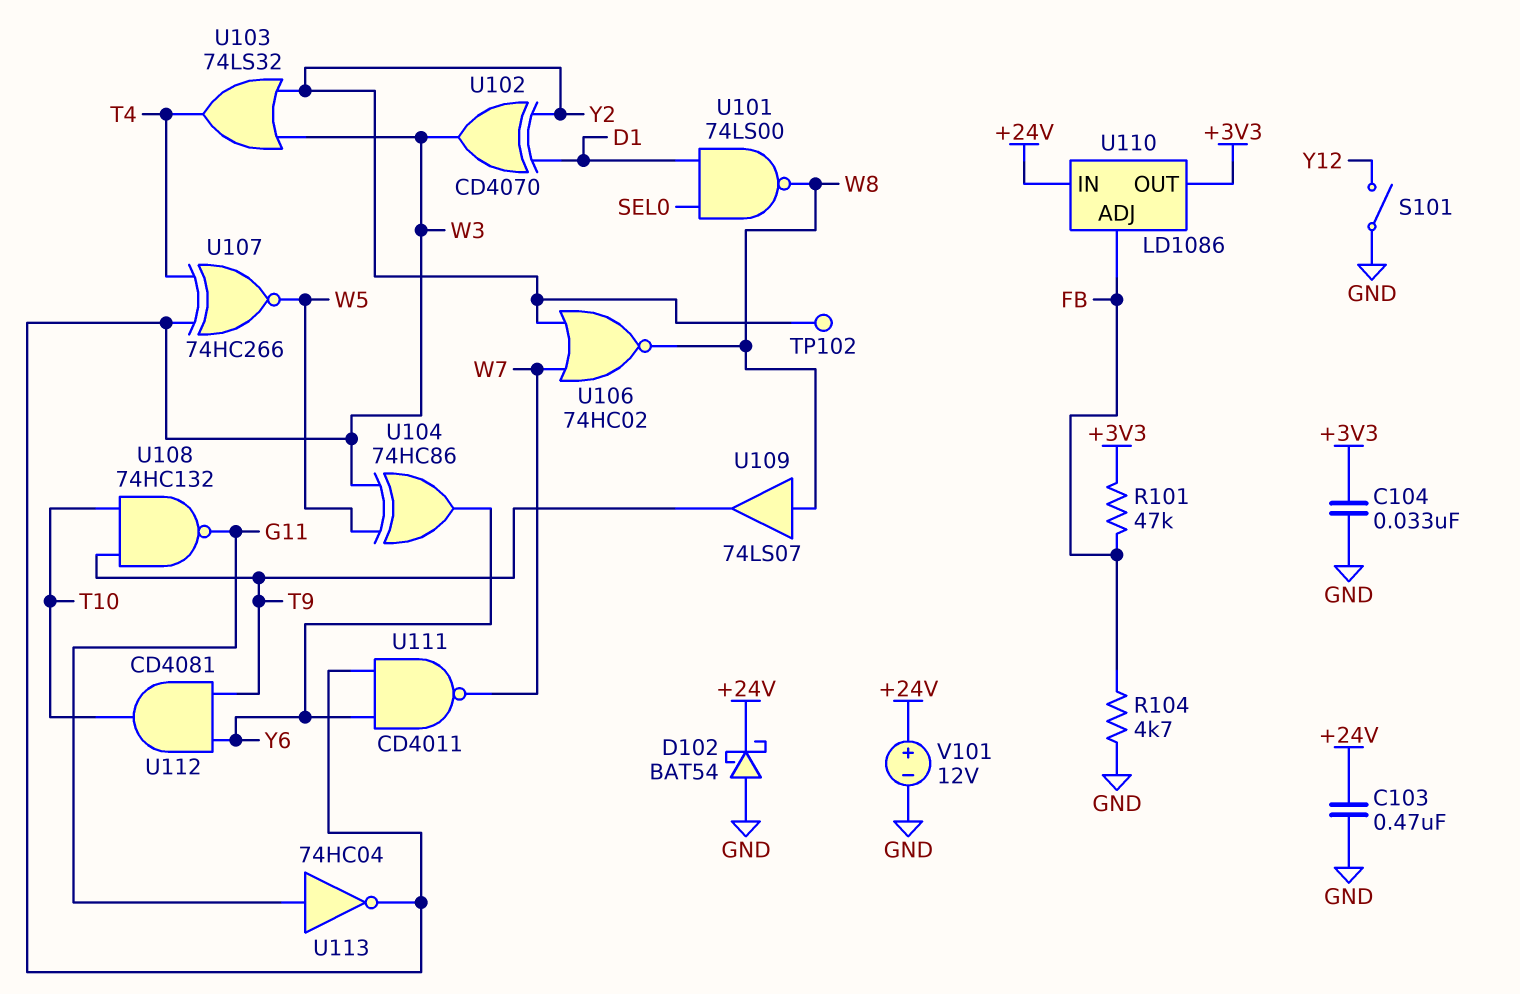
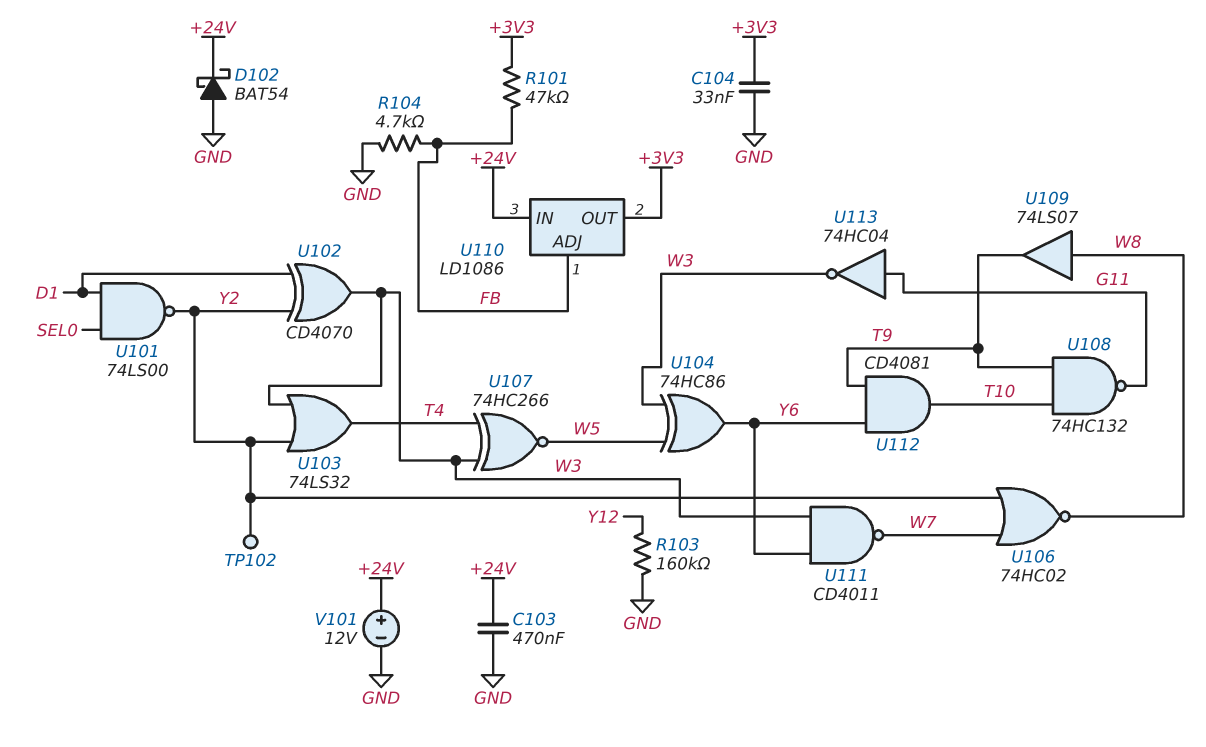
R103: none -> 160k (GND, Y12)
S101: switch (GND, Y12) -> none
U101: NAND 74LS00 (in D1, in SEL0, out W8) -> NAND 74LS00 (in D1, in SEL0, out Y2)

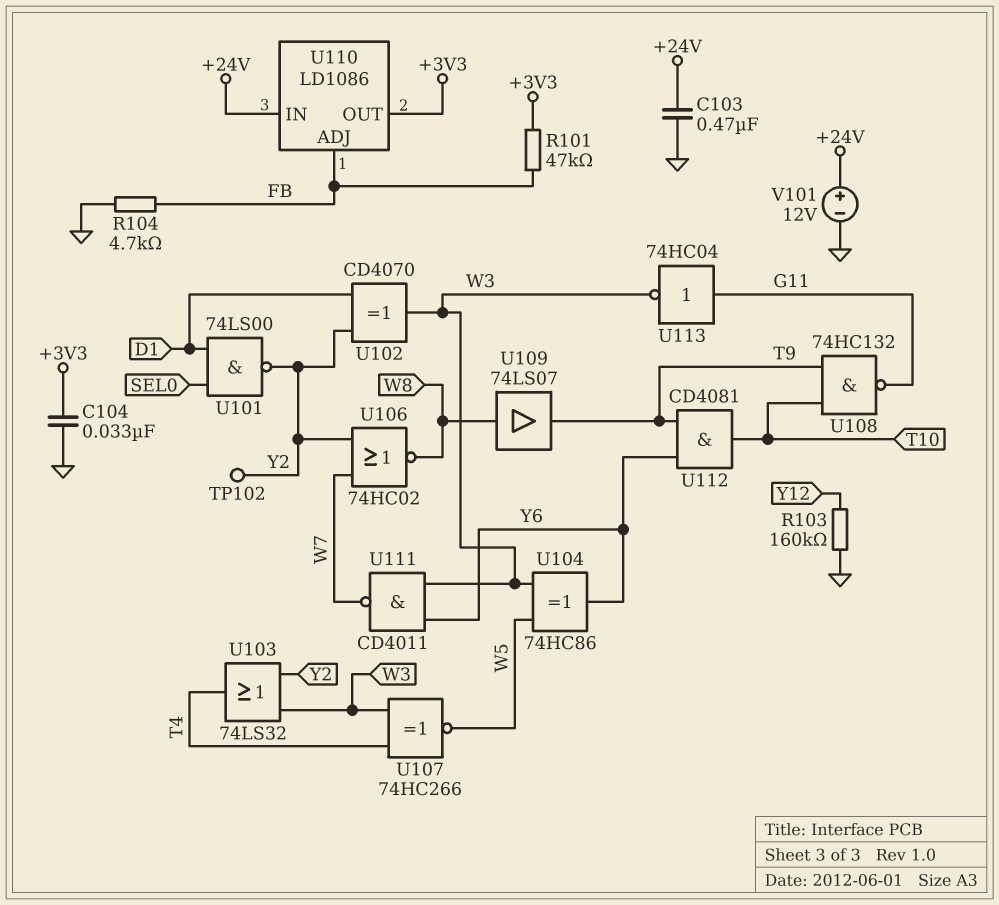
D102: schottky BAT54 (A GND, K +24V) -> none

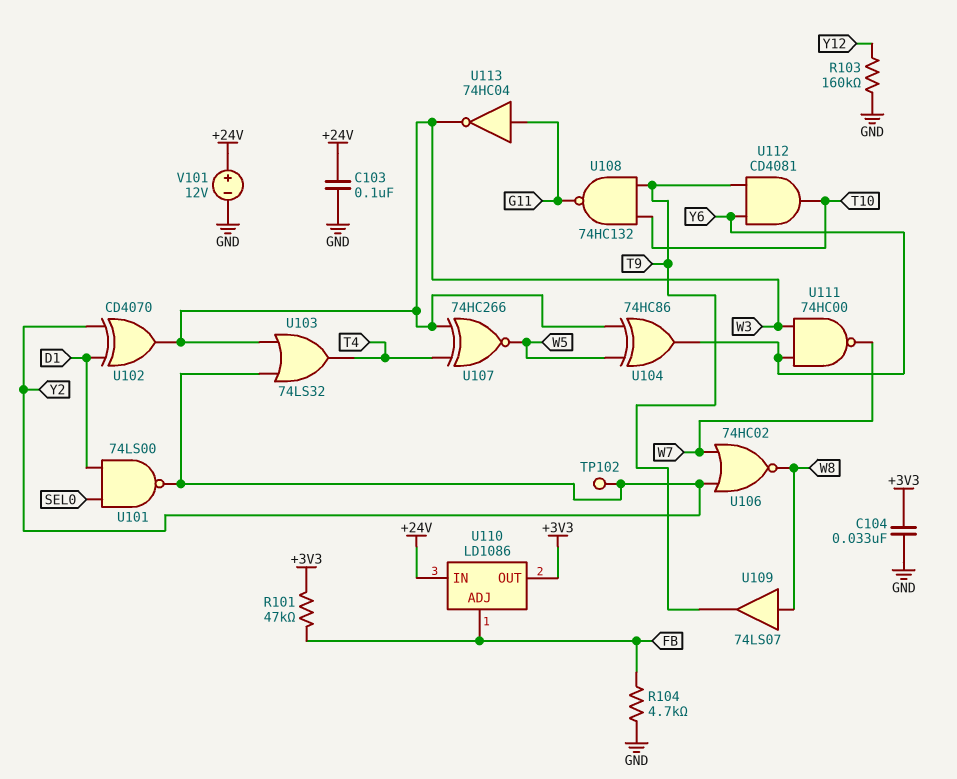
C103: 470nF (+24V, GND) -> 100nF (+24V, GND)
U111: NAND CD4011 (in W3, in Y6, out W7) -> NAND 74HC00 (in W3, in Y6, out W7)

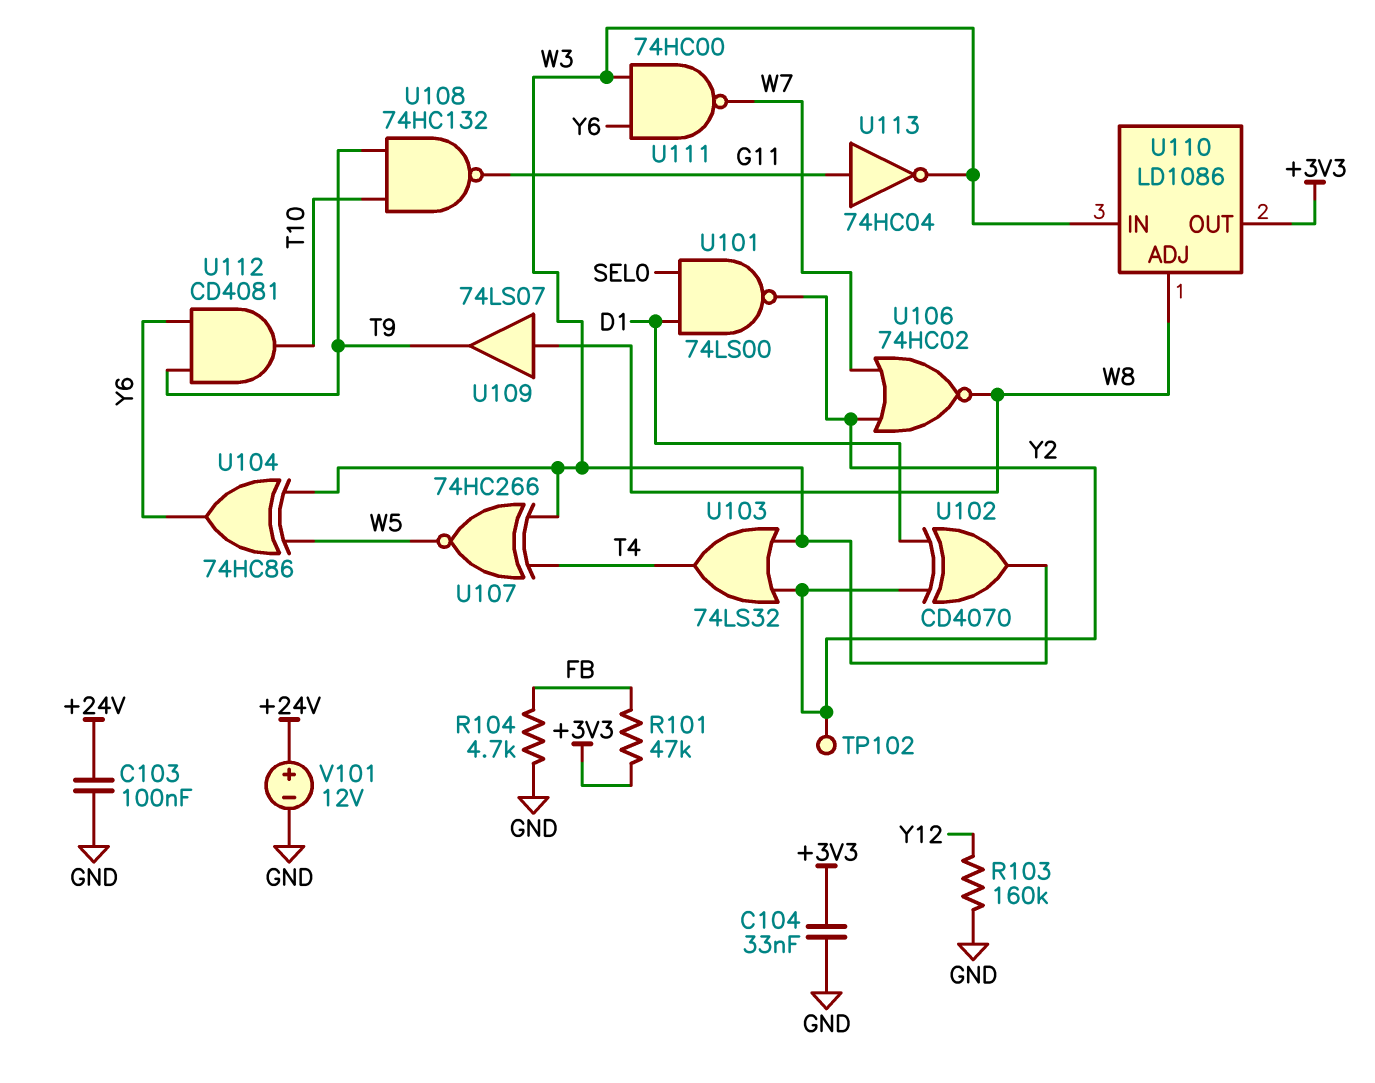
U110 pin ADJ: FB -> W8
U110 pin IN: +24V -> W3

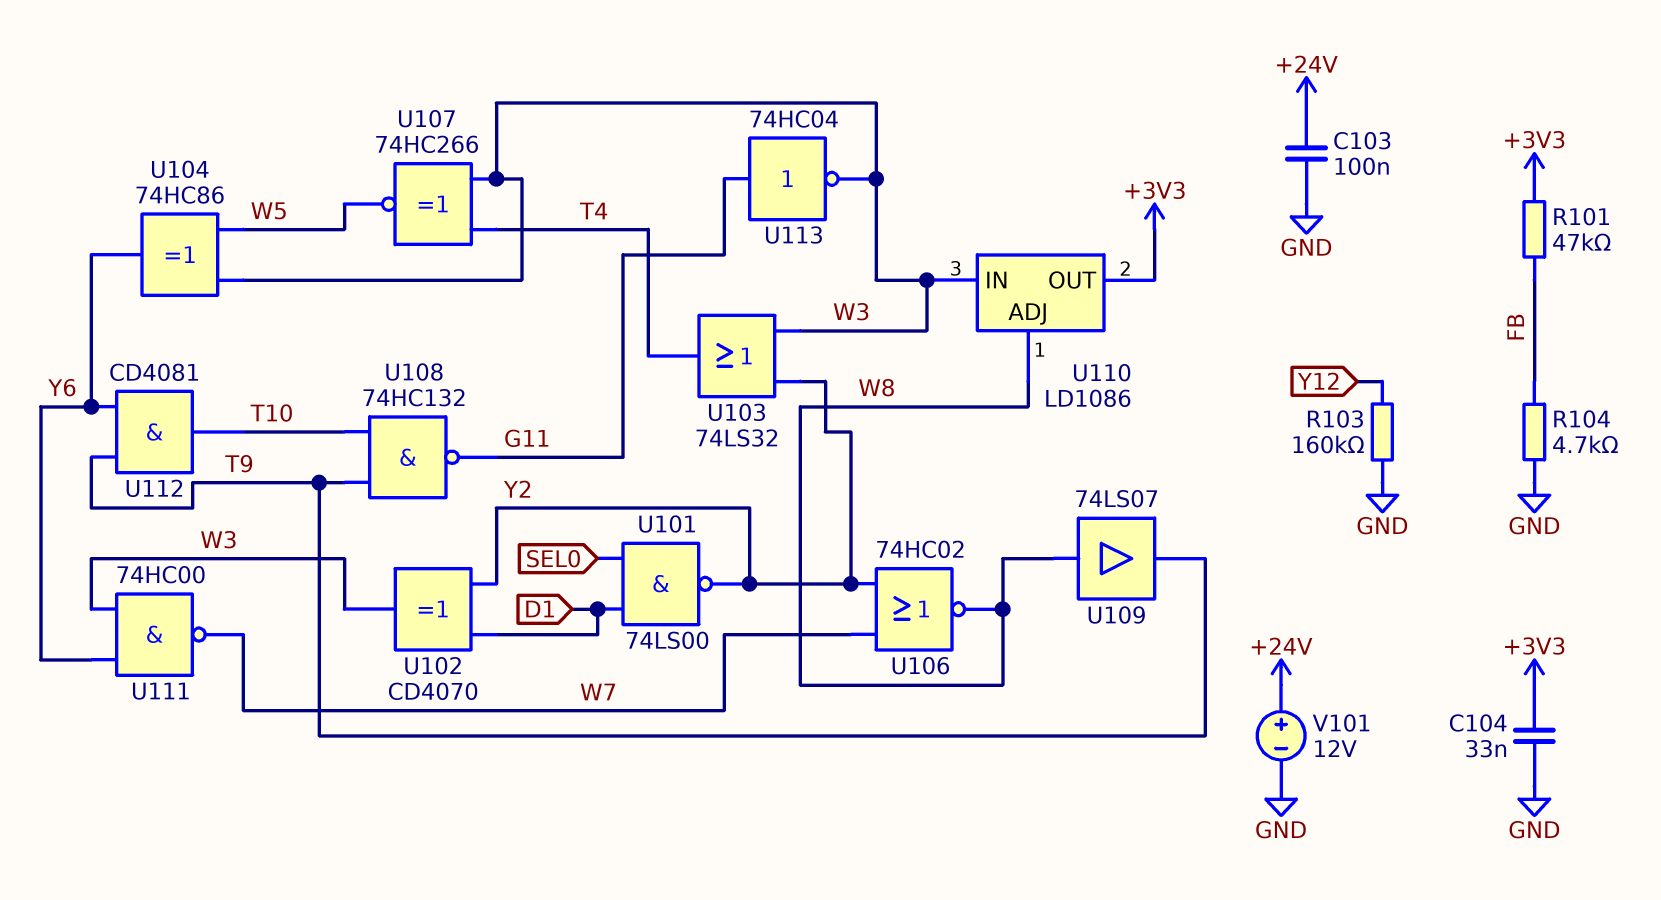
TP102: test point (Y2) -> none

